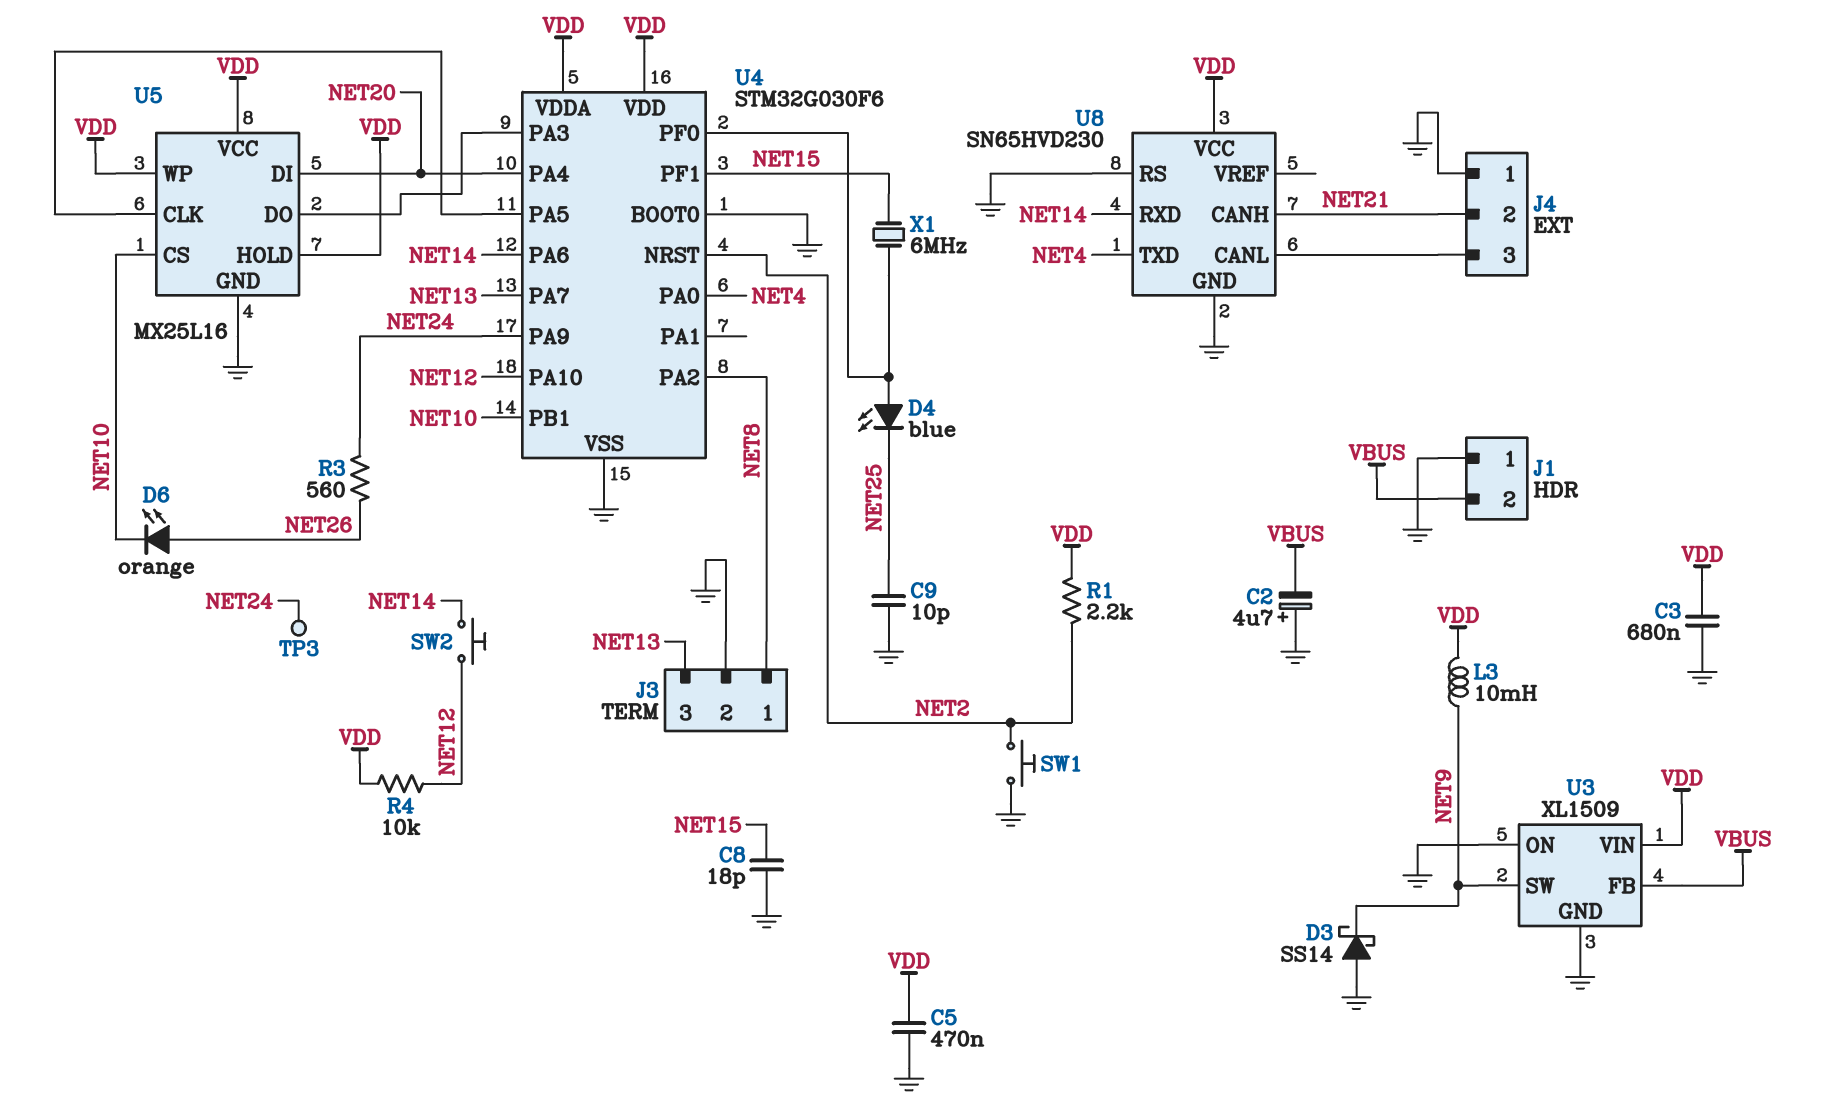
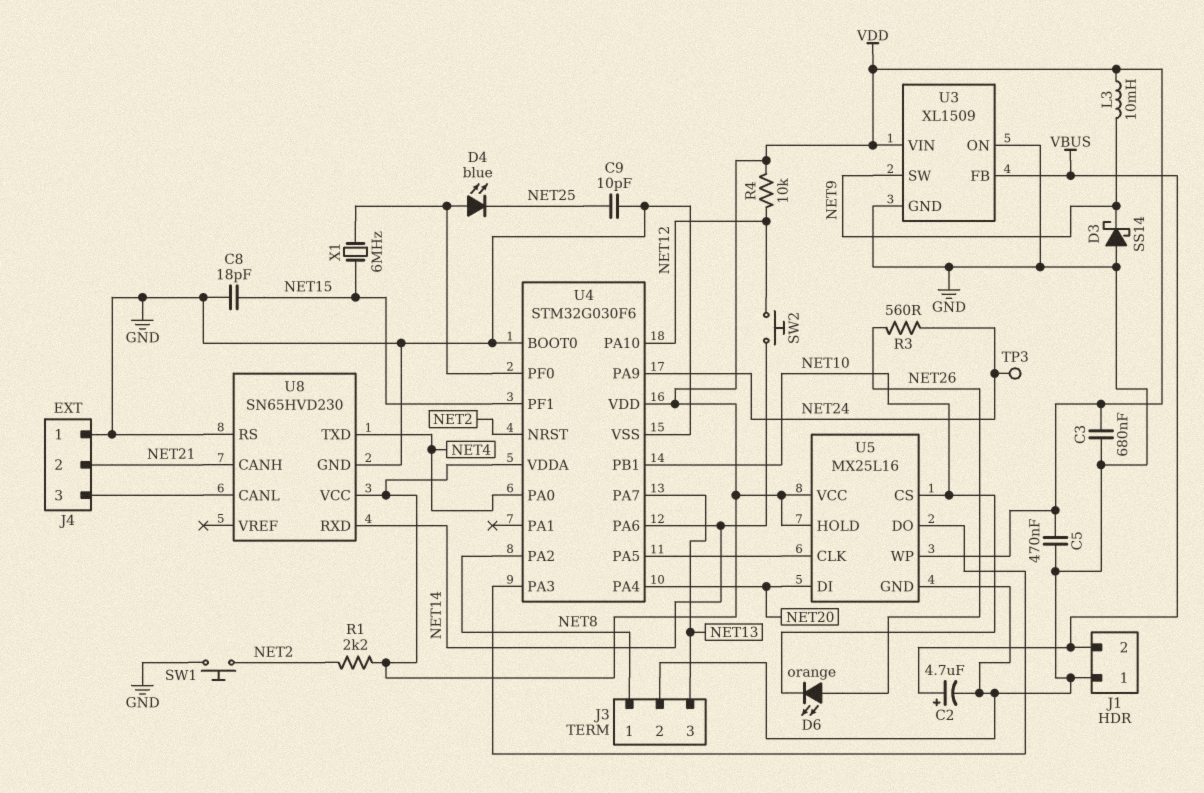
C2: 4.7uF (plus GND, minus VBUS) -> 4.7uF (plus VBUS, minus GND)

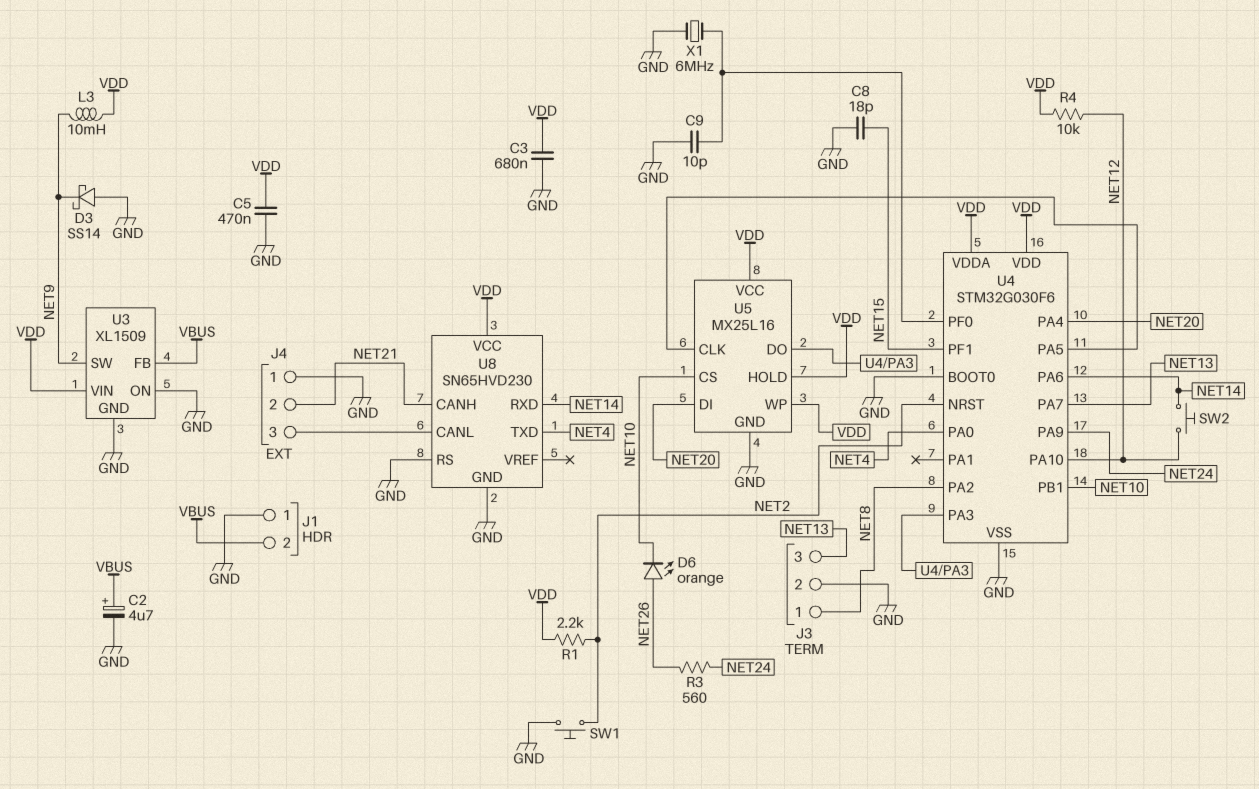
C9: 10pF (GND, NET25) -> 10pF (GND, U4/PF0)
D4: LED blue (A U4/PF0, K NET25) -> none
TP3: test point (NET24) -> none
X1: 6MHz (NET15, U4/PF0) -> 6MHz (GND, U4/PF0)

